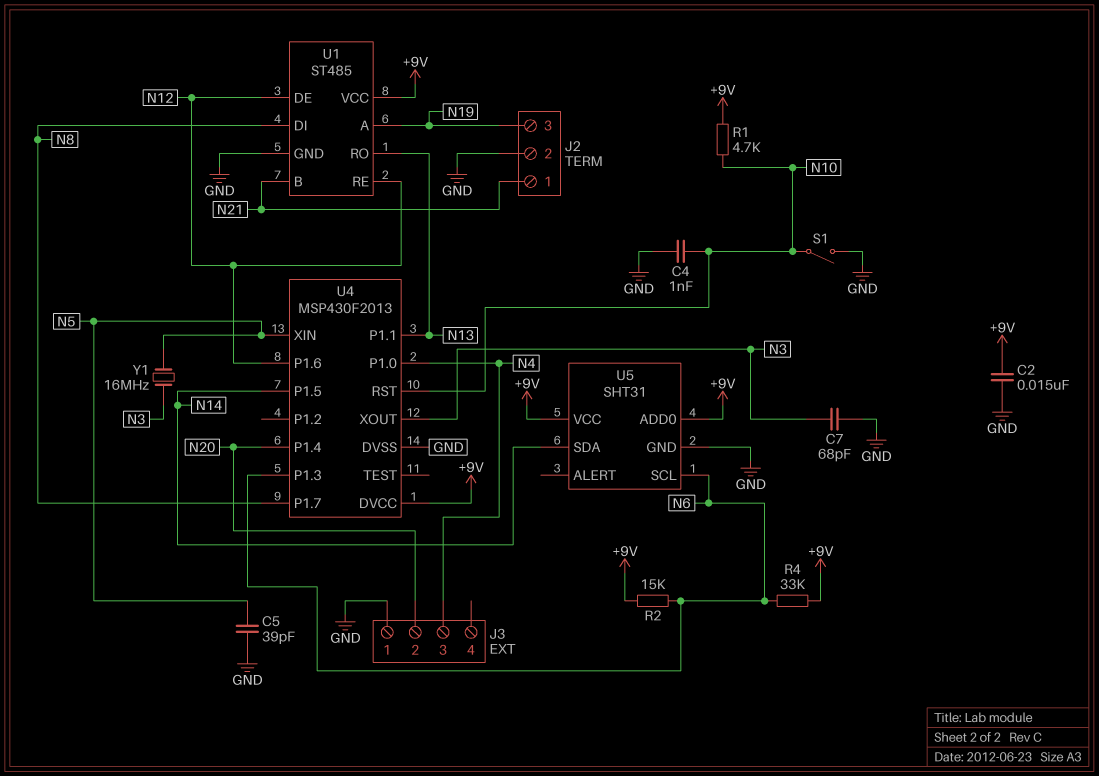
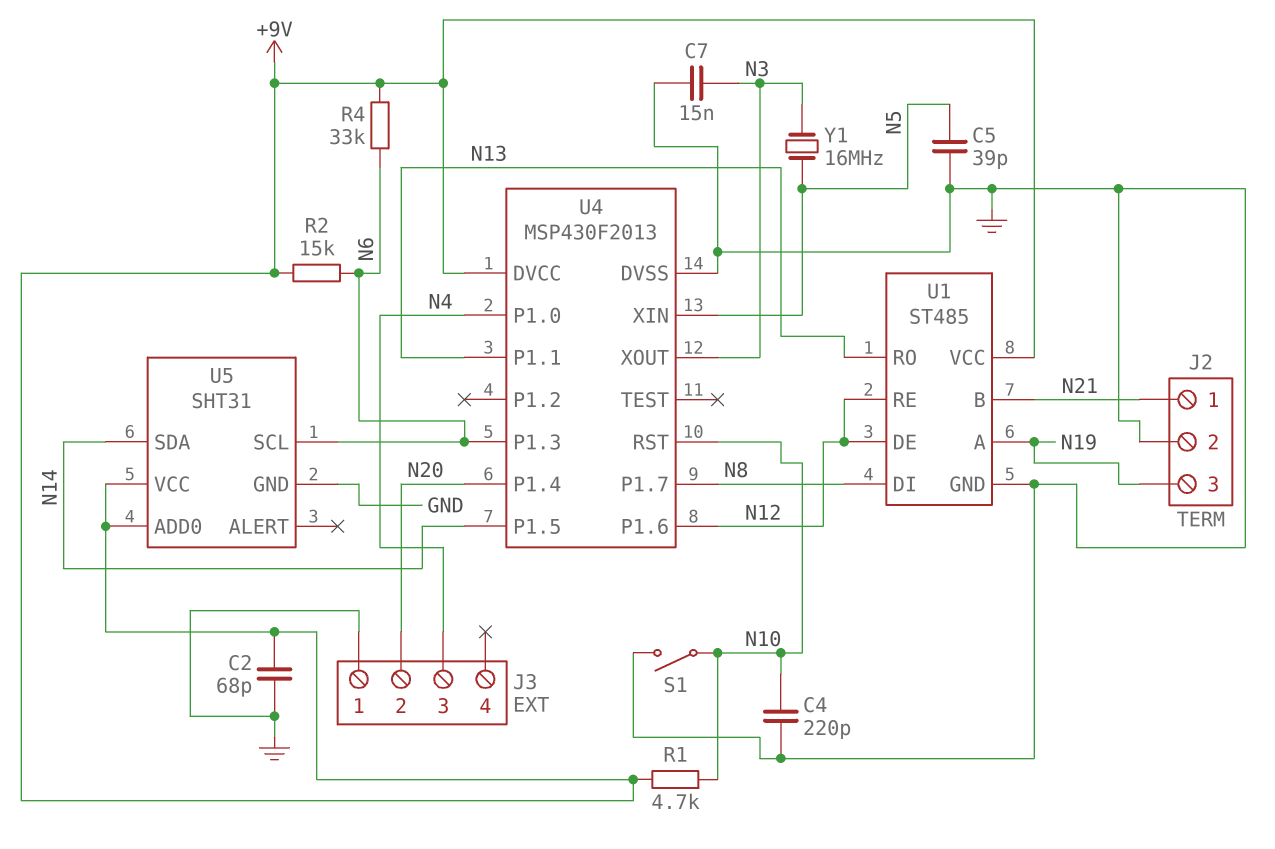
C2: 15nF (+9V, GND) -> 68pF (+9V, GND)
C4: 1nF (GND, N10) -> 220pF (GND, N10)
C7: 68pF (GND, N3) -> 15nF (GND, N3)

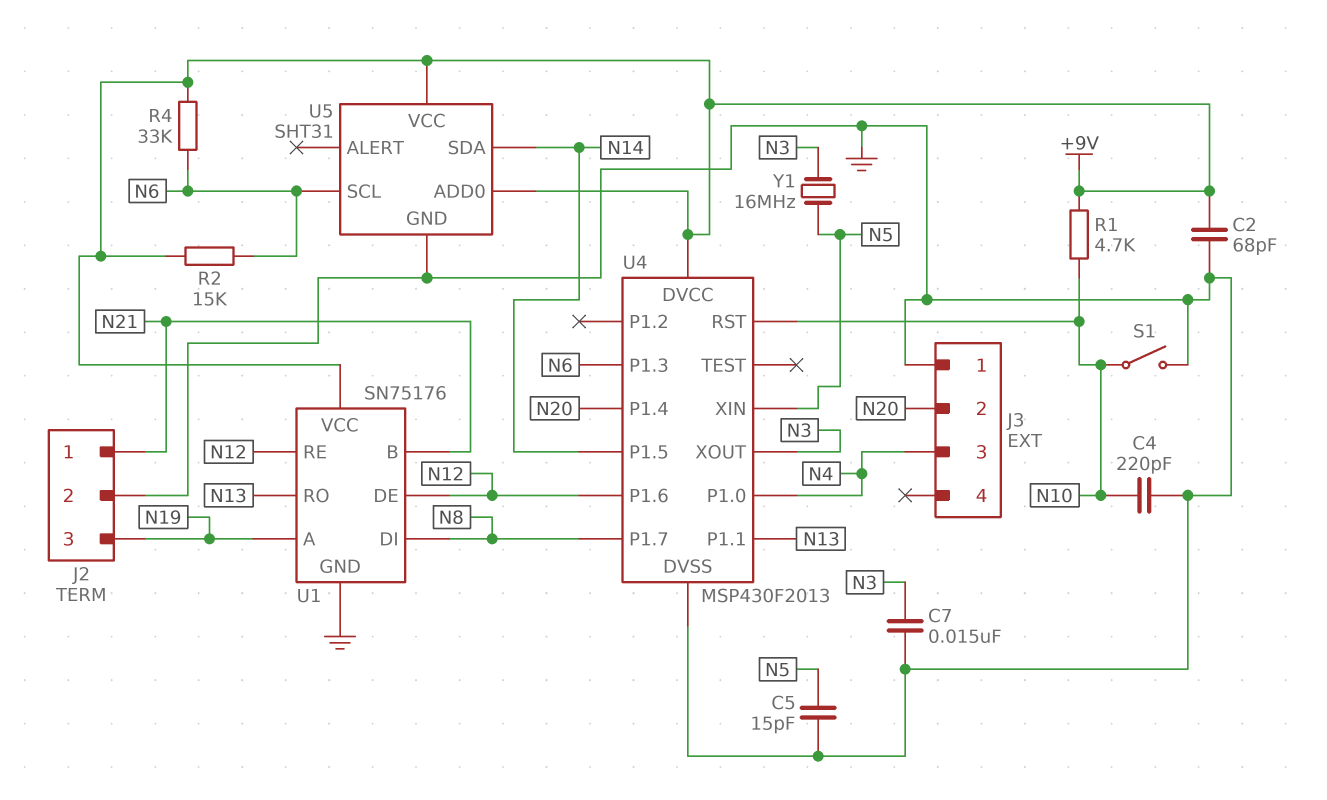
C5: 39pF (GND, N5) -> 15pF (GND, N5)
U1: ST485 -> SN75176

